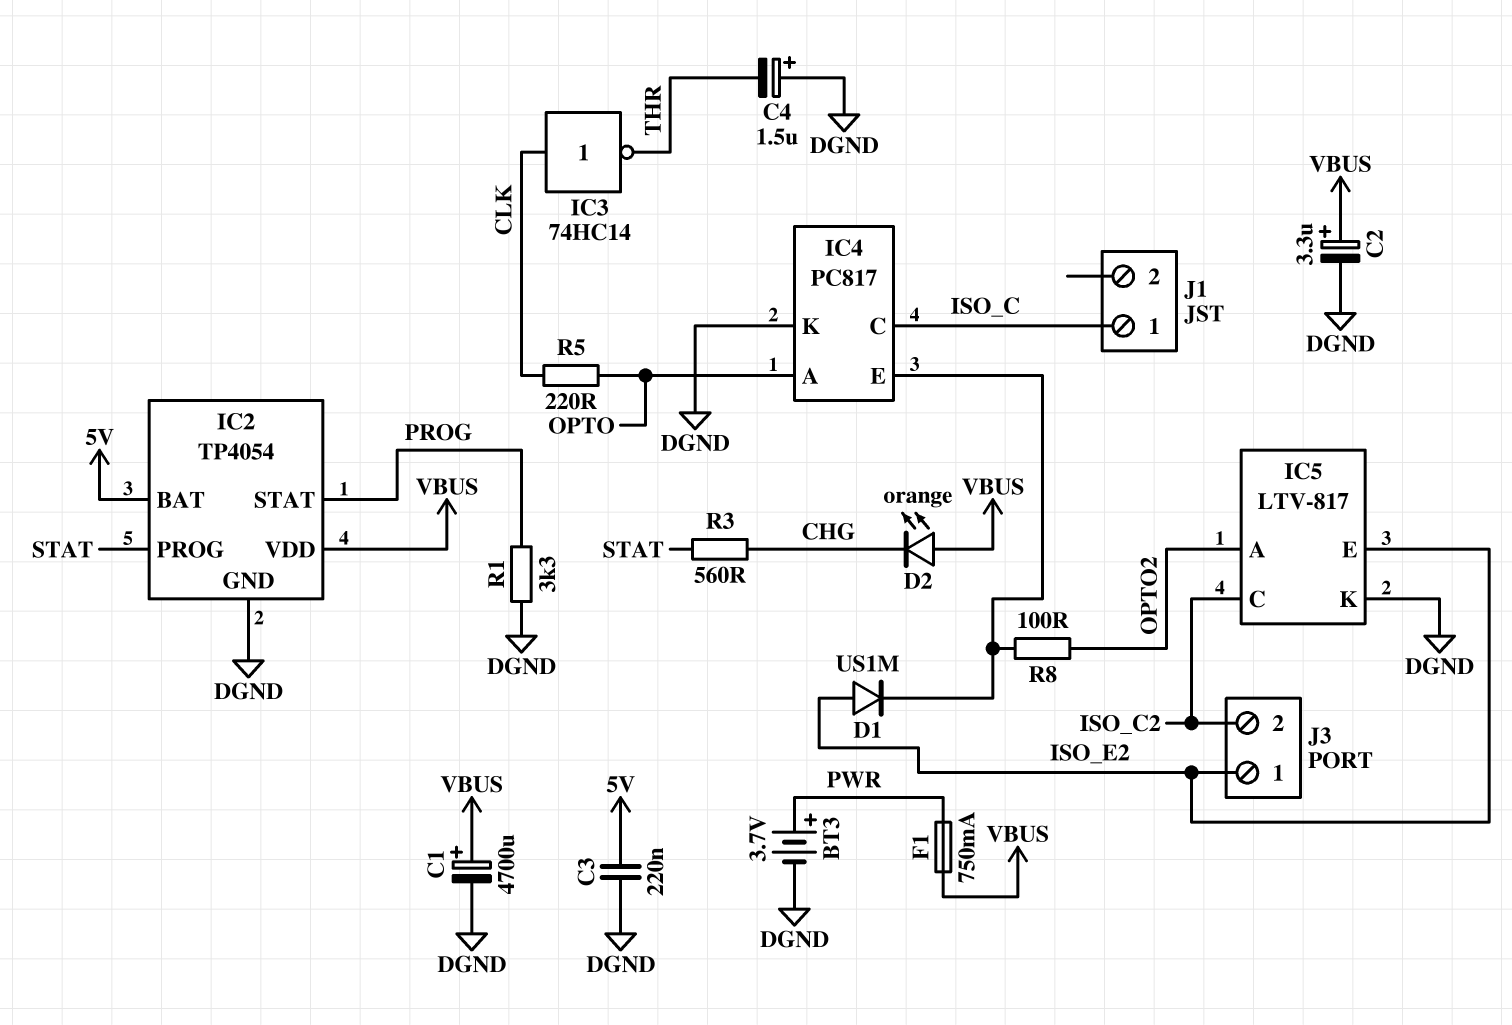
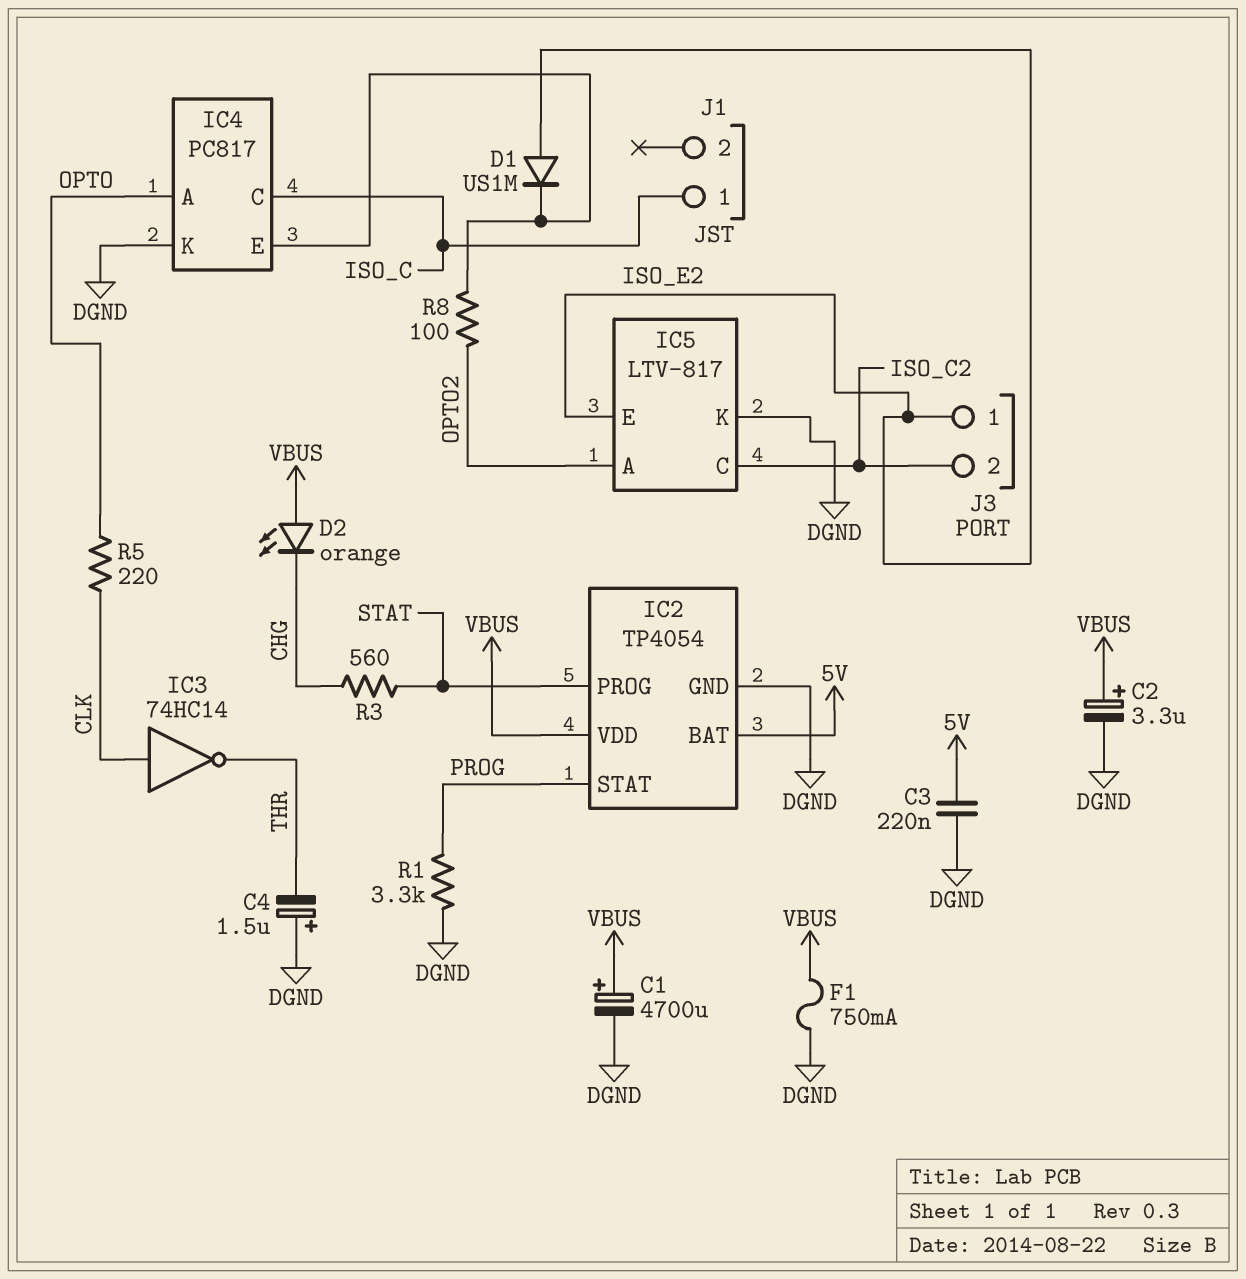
BT3: 3.7V (plus PWR, minus DGND) -> none
F1: 750mA (PWR, VBUS) -> 750mA (DGND, VBUS)

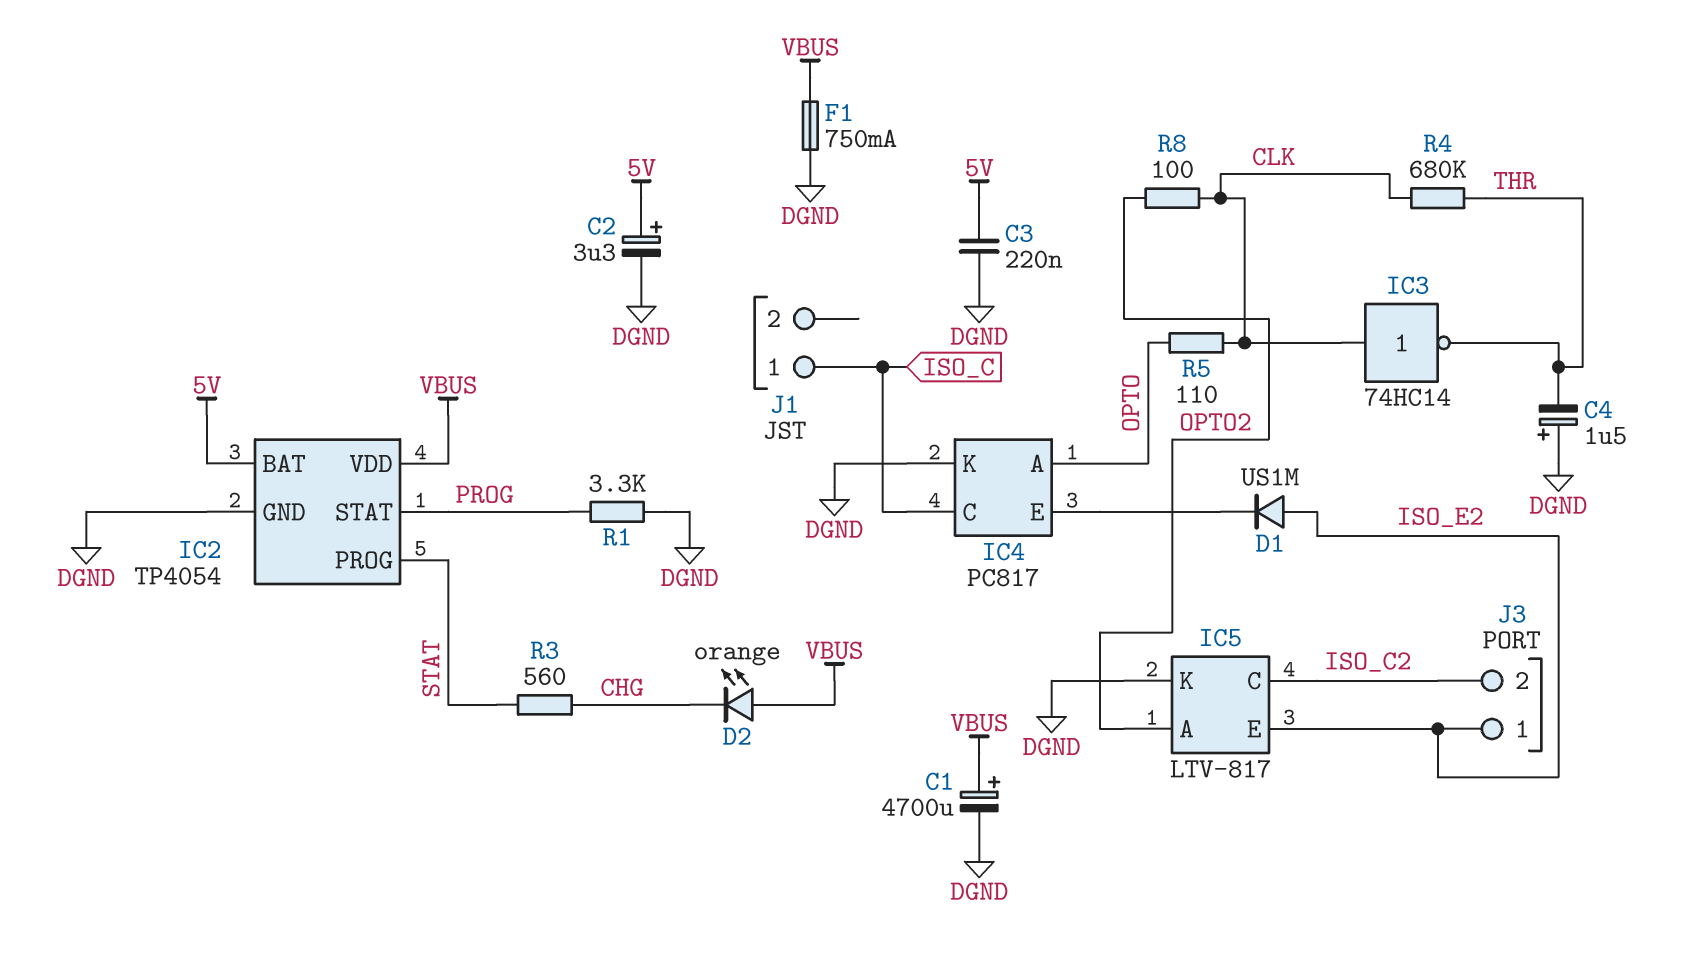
C2: 3.3uF (plus VBUS, minus DGND) -> 3.3uF (plus 5V, minus DGND)
R4: none -> 680k (CLK, THR)
R5: 220 (CLK, OPTO) -> 110 (CLK, OPTO)
R8: 100 (IC4/E, OPTO2) -> 100 (CLK, OPTO2)

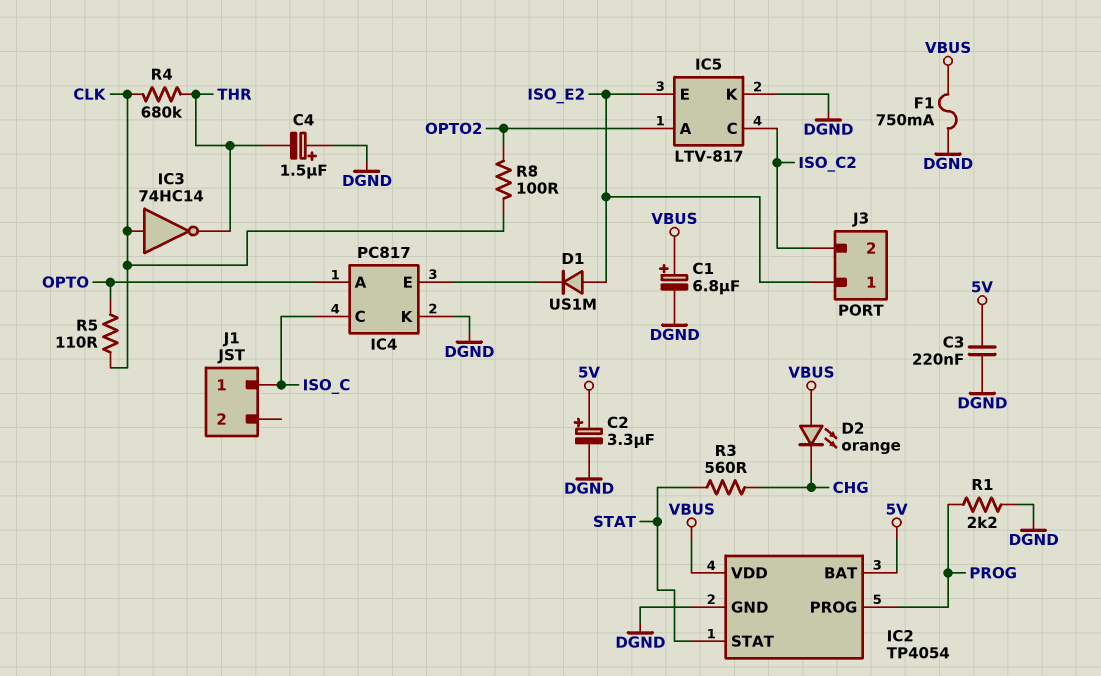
C1: 4700uF (plus VBUS, minus DGND) -> 6.8uF (plus VBUS, minus DGND)
IC2 pin PROG: STAT -> PROG
IC2 pin STAT: PROG -> STAT
R1: 3.3k (DGND, PROG) -> 2.2k (DGND, PROG)

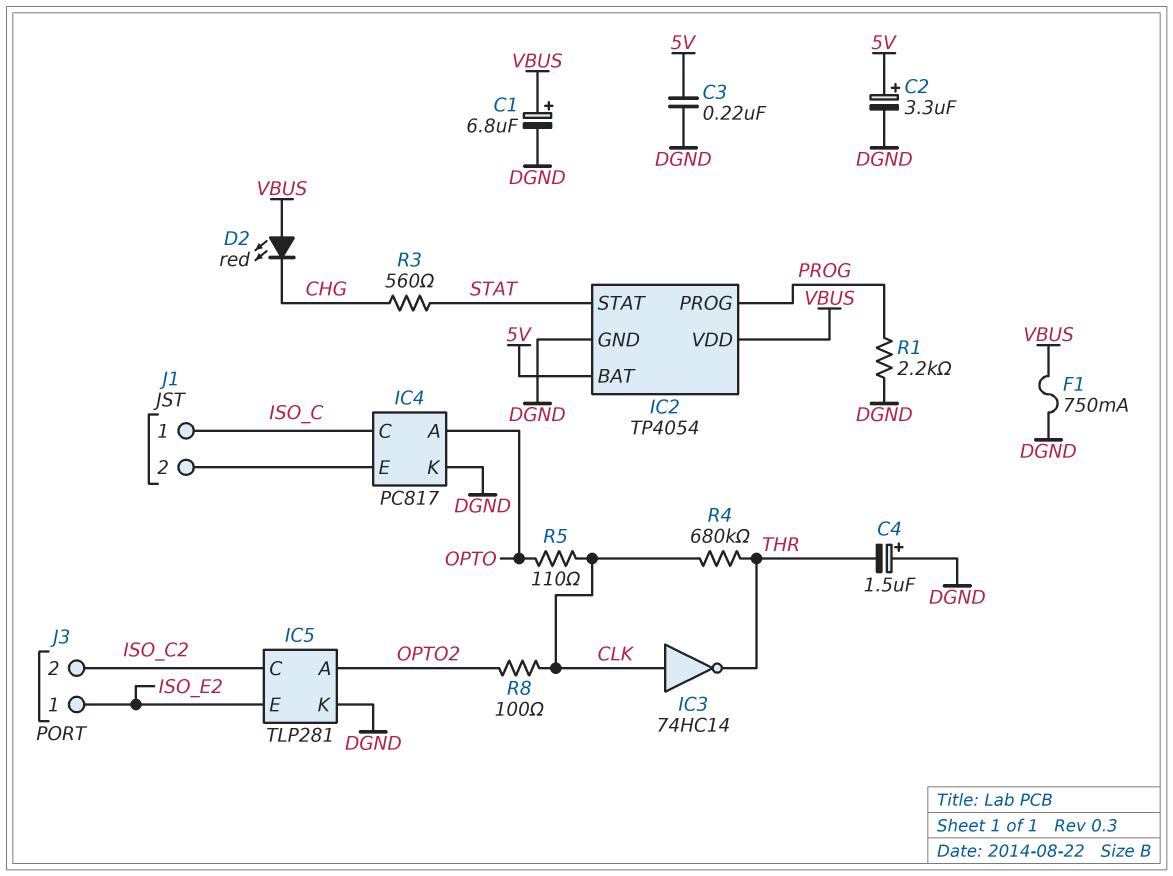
D1: diode US1M (A ISO_E2, K IC4/E) -> none
D2: LED orange (A VBUS, K CHG) -> LED red (A VBUS, K CHG)
IC5: LTV-817 -> TLP281
J1 pin 2: none -> IC4/E

